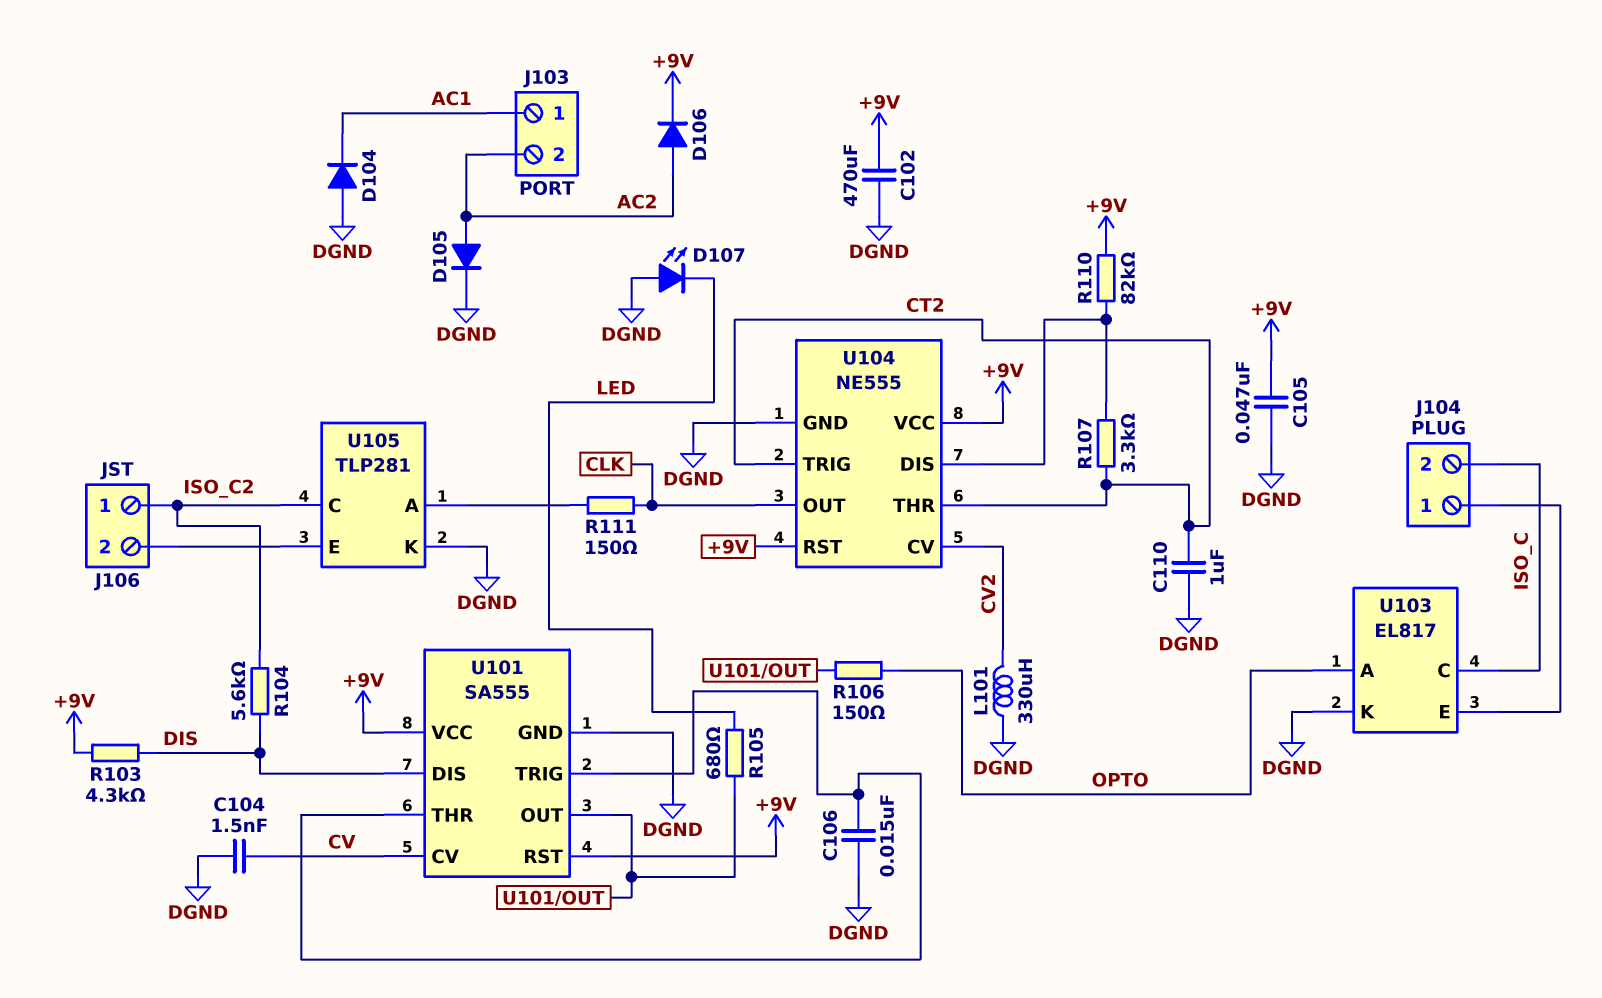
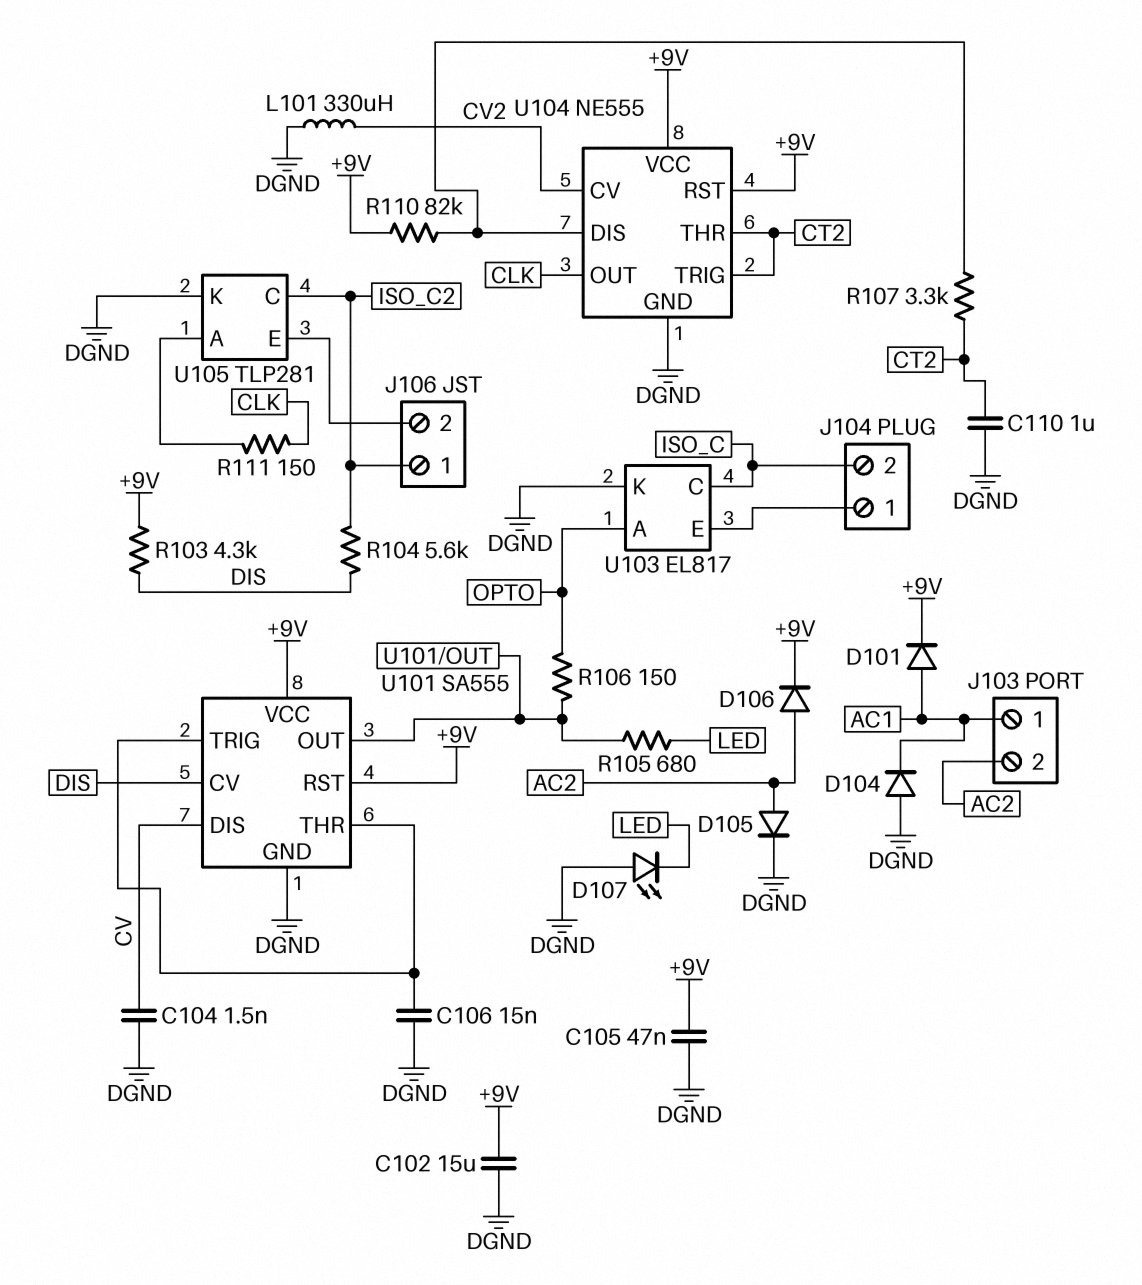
C102: 470uF (+9V, DGND) -> 15uF (+9V, DGND)
D101: none -> diode (A AC1, K +9V)
U101 pin CV: CV -> DIS
U101 pin DIS: DIS -> CV

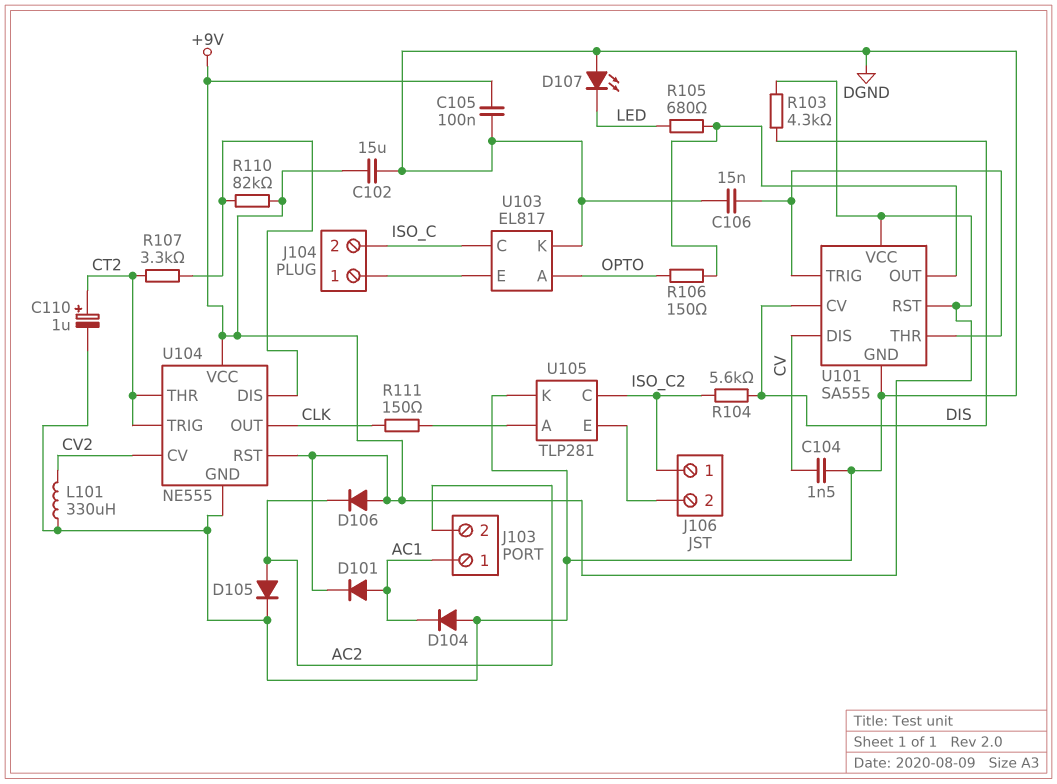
C105: 47nF (+9V, DGND) -> 100nF (+9V, DGND)
C110: 1uF (CT2, DGND) -> 1uF (plus CT2, minus DGND)
D106: diode (A AC2, K +9V) -> diode (A +9V, K AC2)

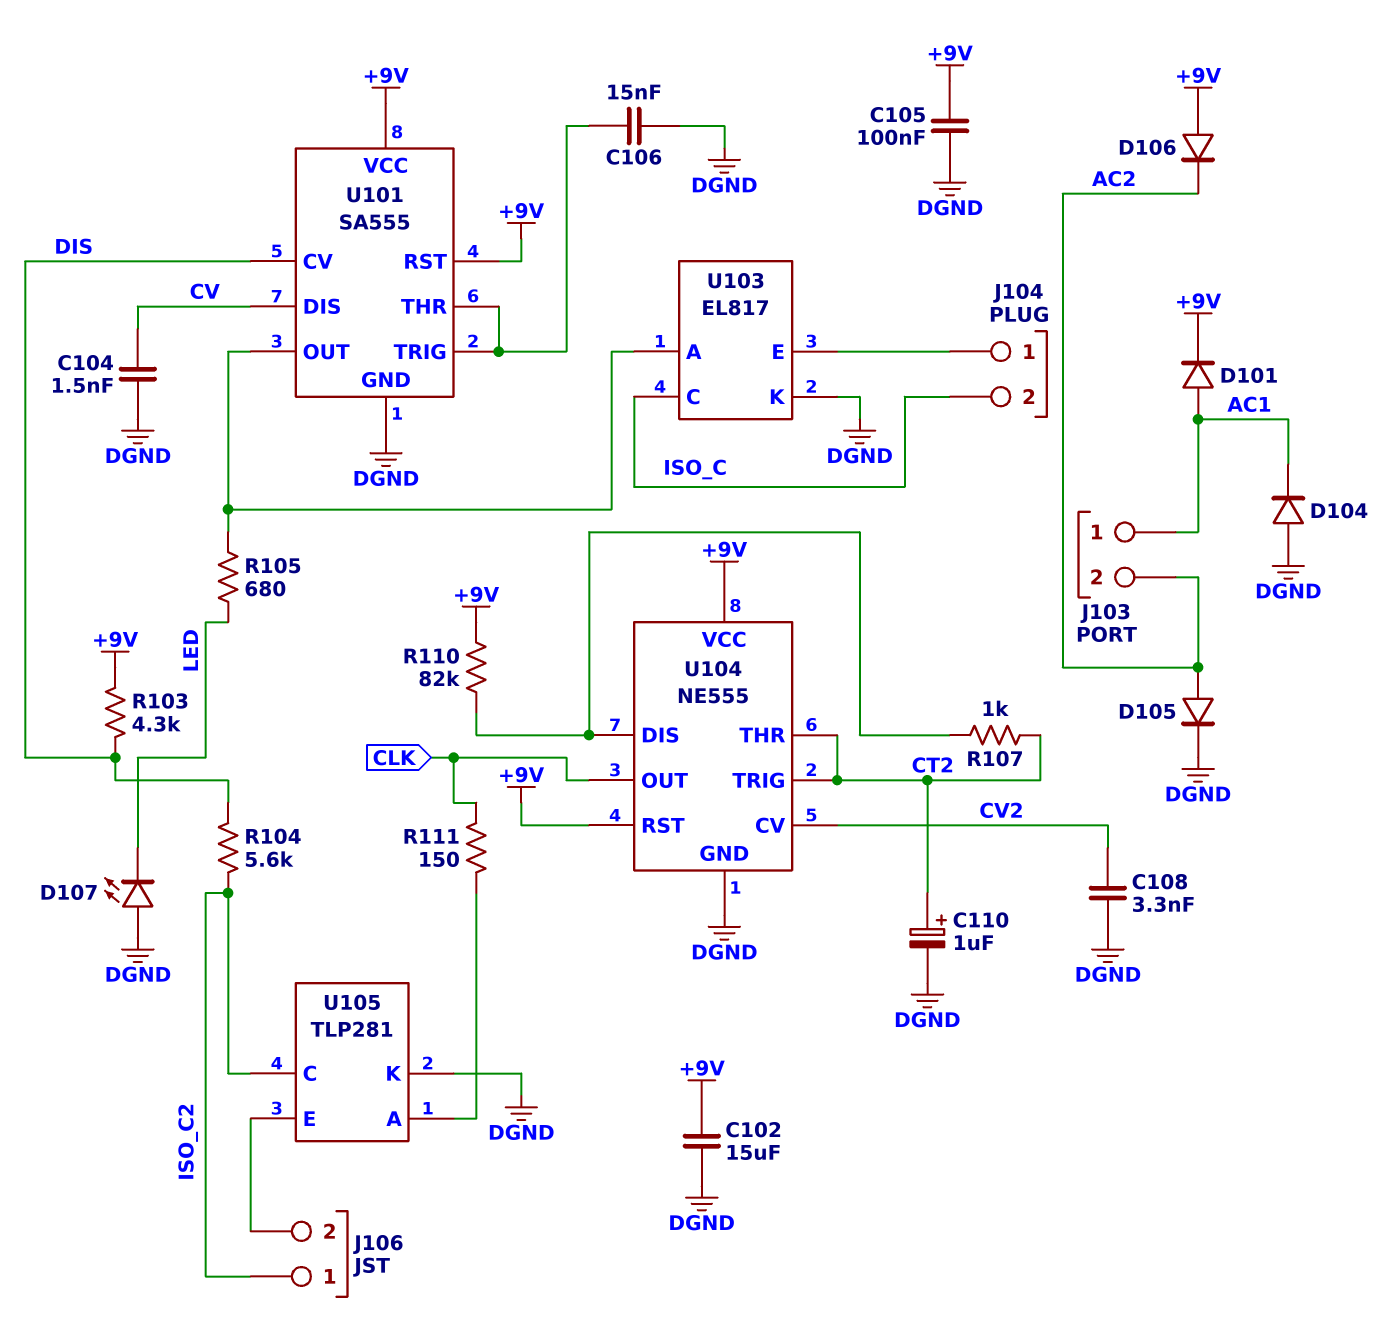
C108: none -> 3.3nF (CV2, DGND)
L101: 330uH (CV2, DGND) -> none
R106: 150 (OPTO, U101/OUT) -> none
R107: 3.3k (CT2, U104/DIS) -> 1k (CT2, U104/DIS)
U103 pin A: OPTO -> U101/OUT

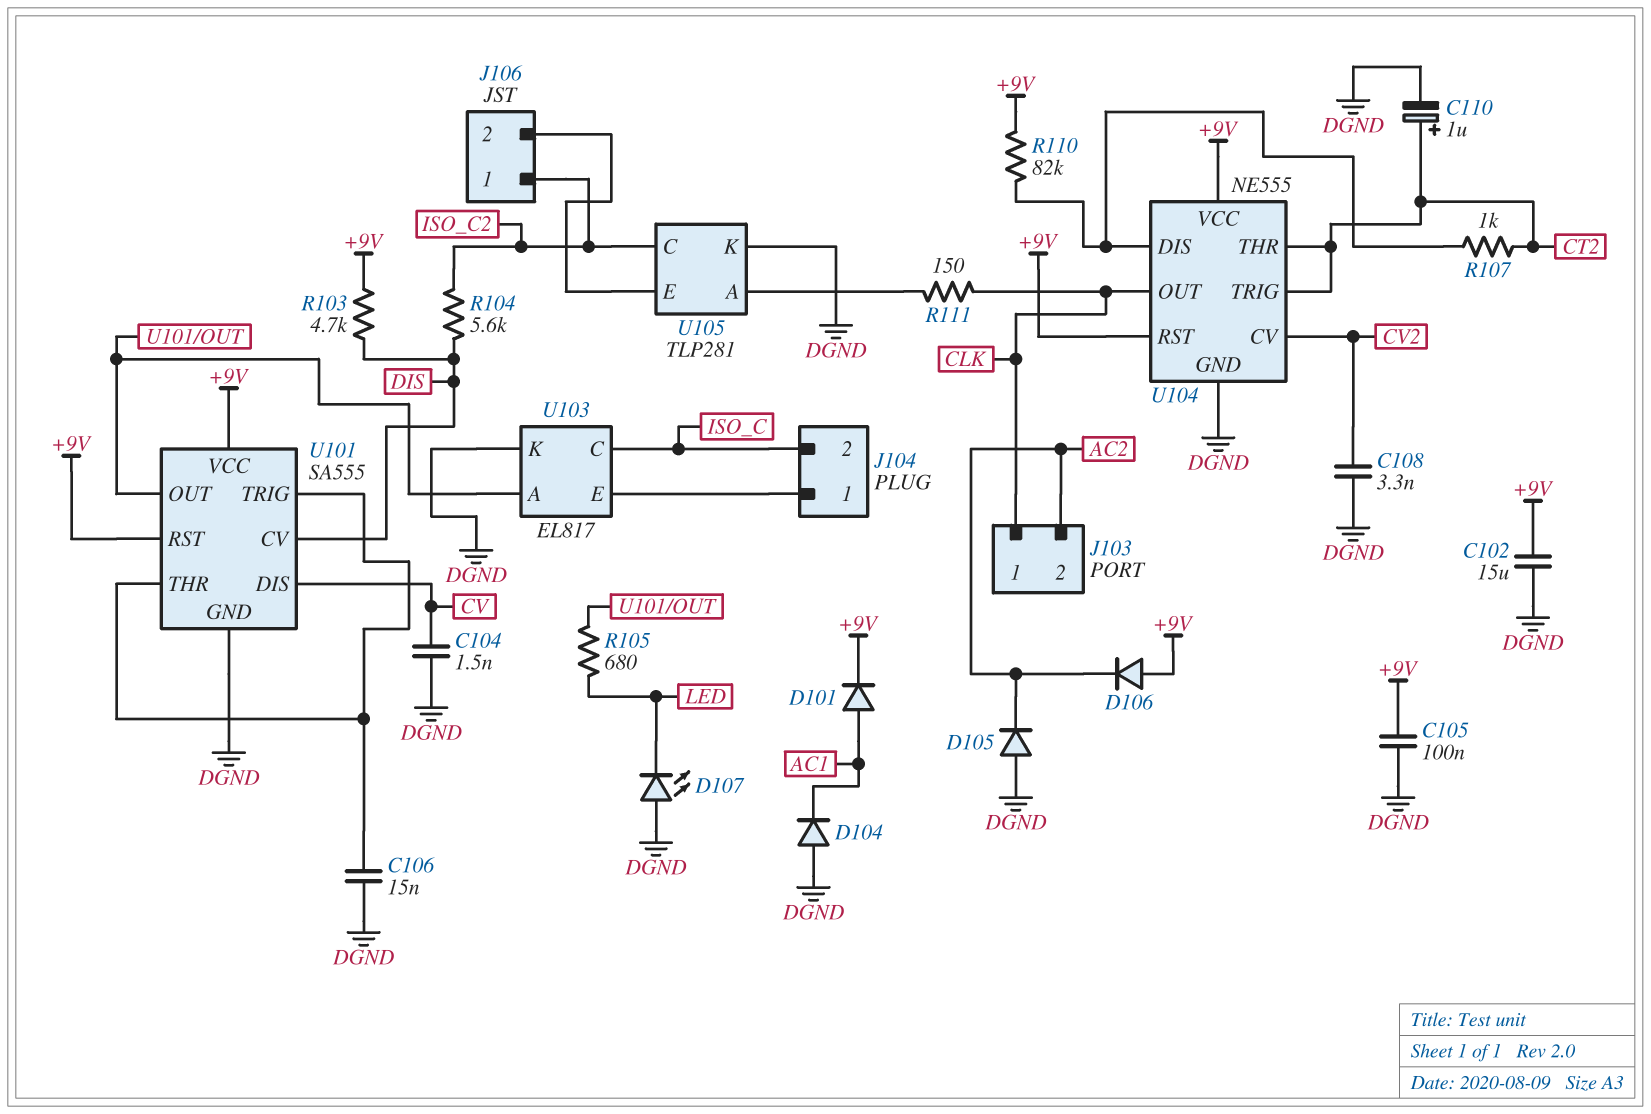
D105: diode (A AC2, K DGND) -> diode (A DGND, K AC2)
J103 pin 1: AC1 -> CLK
R103: 4.3k (+9V, DIS) -> 4.7k (+9V, DIS)

